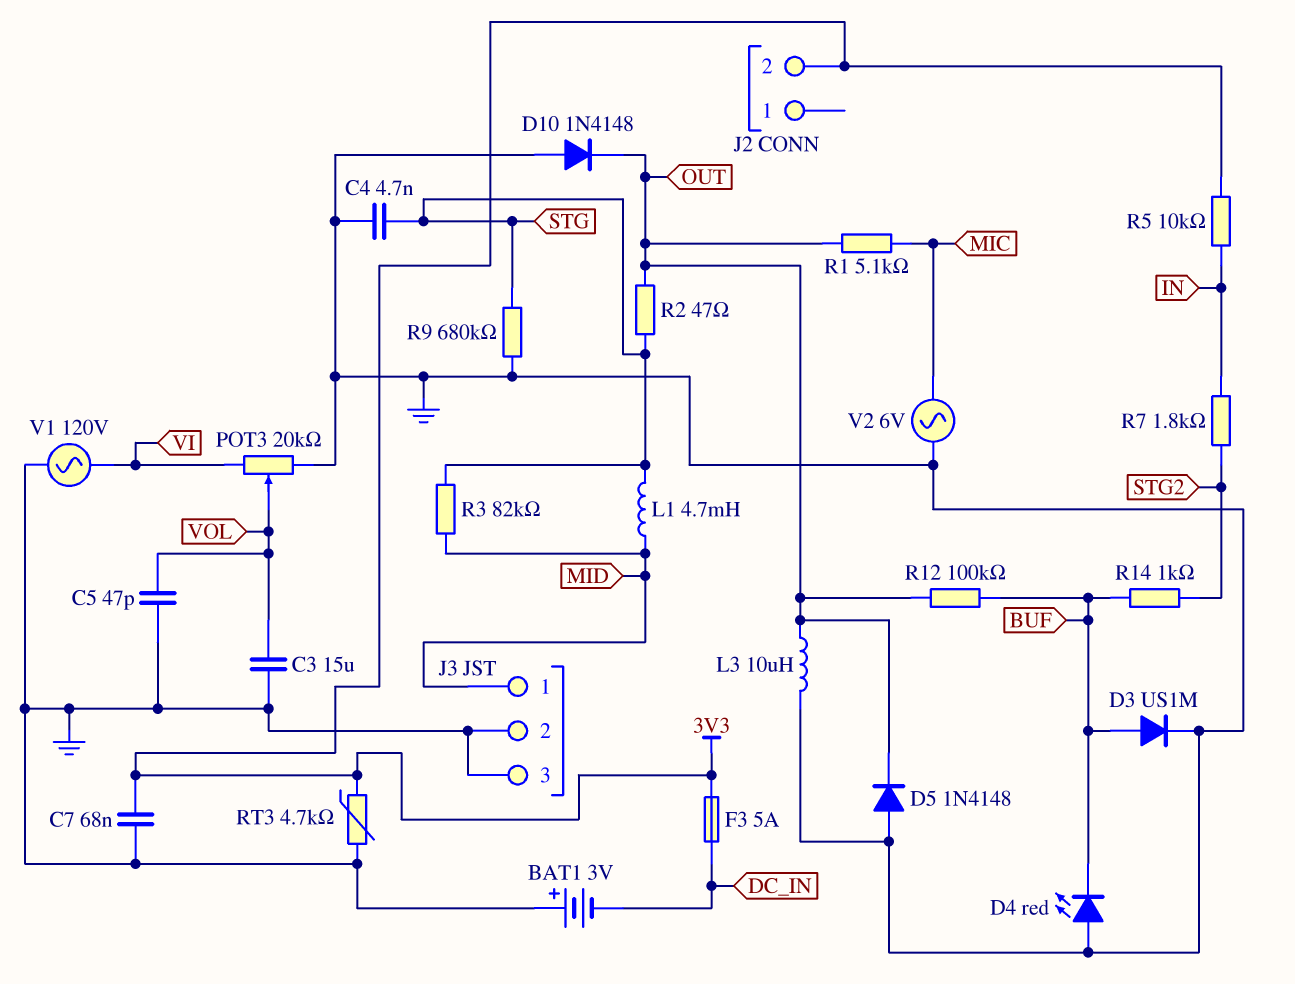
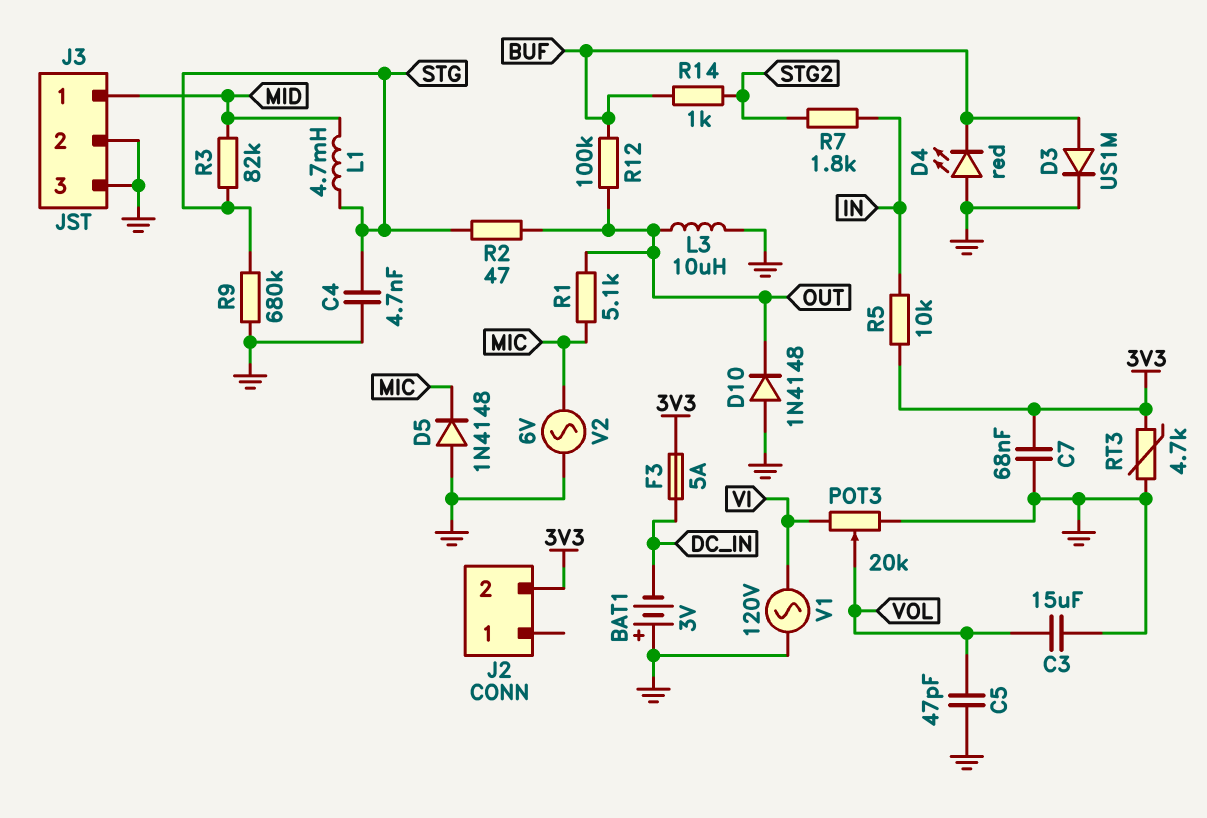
D5: diode 1N4148 (A GND, K OUT) -> diode 1N4148 (A GND, K MIC)

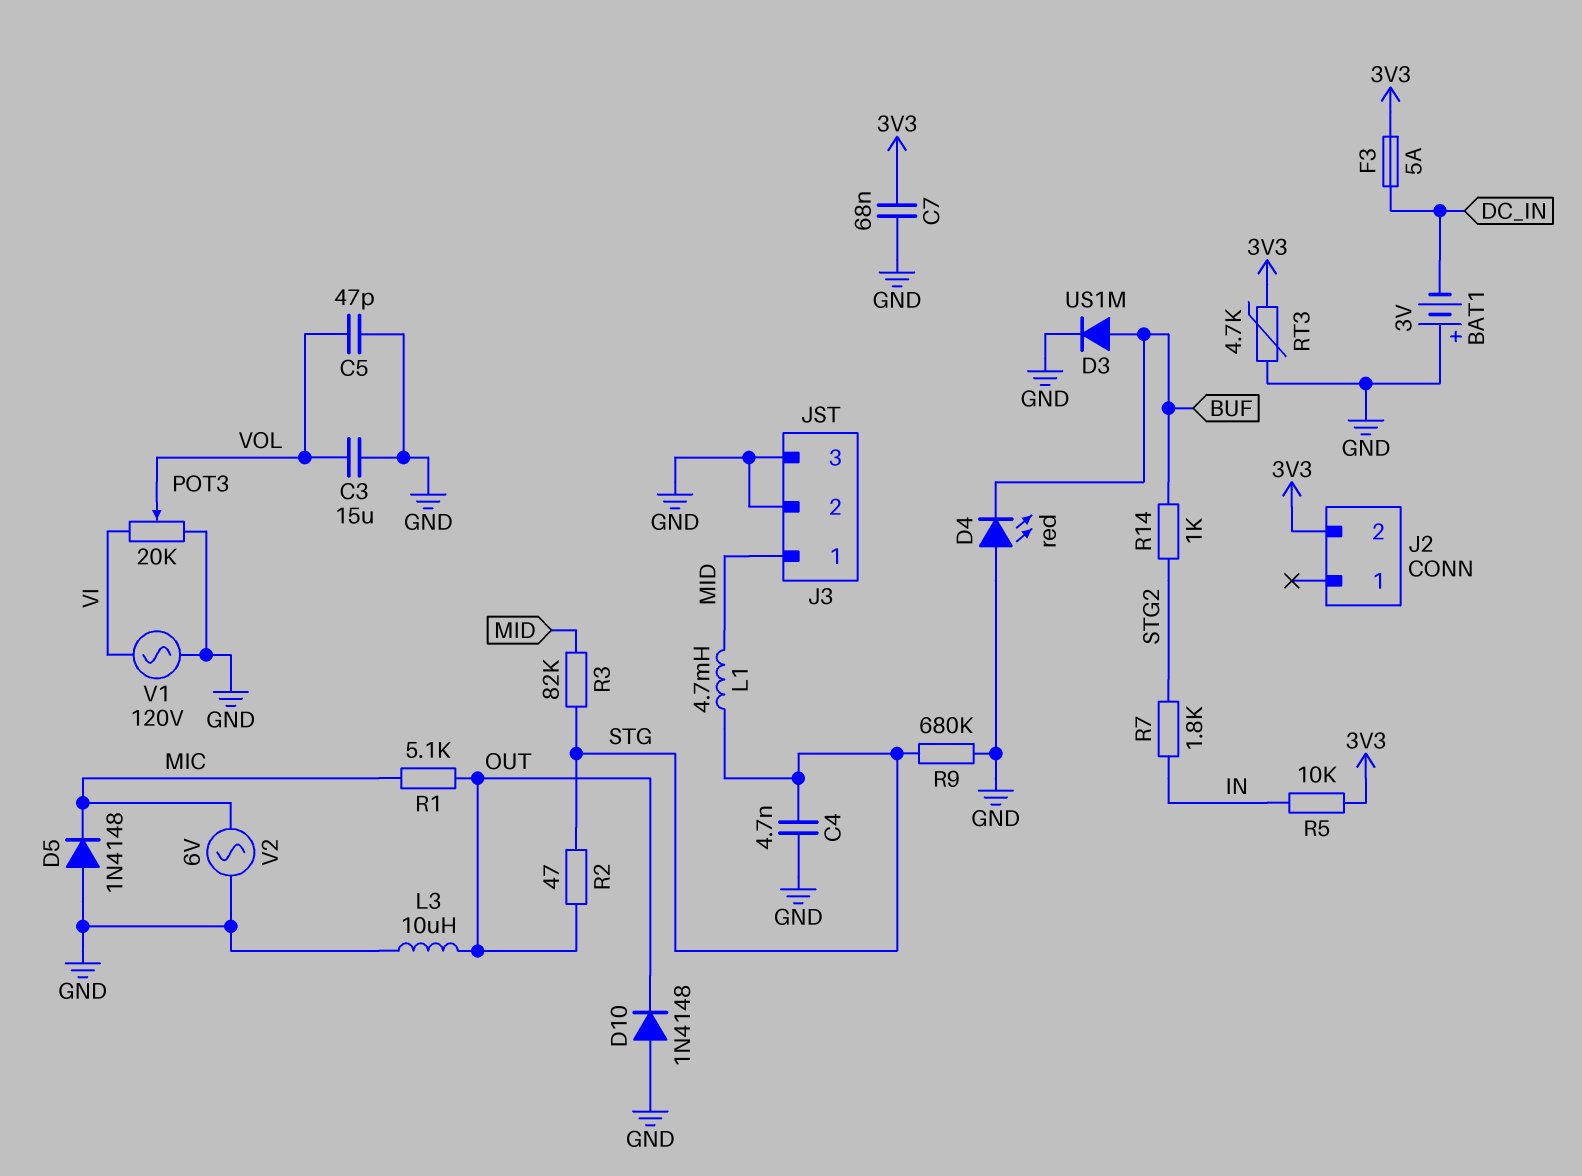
R12: 100k (BUF, OUT) -> none

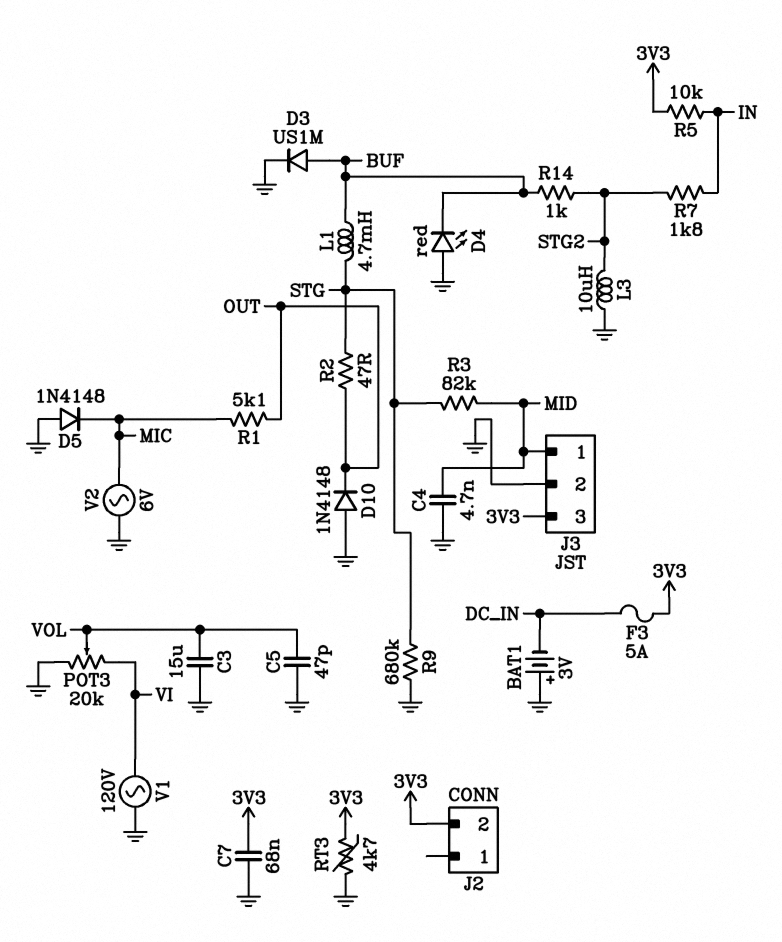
C4: 4.7nF (GND, STG) -> 4.7nF (GND, MID)
J3 pin 3: GND -> 3V3
L1: 4.7mH (MID, STG) -> 4.7mH (BUF, STG)
L3: 10uH (GND, OUT) -> 10uH (GND, STG2)

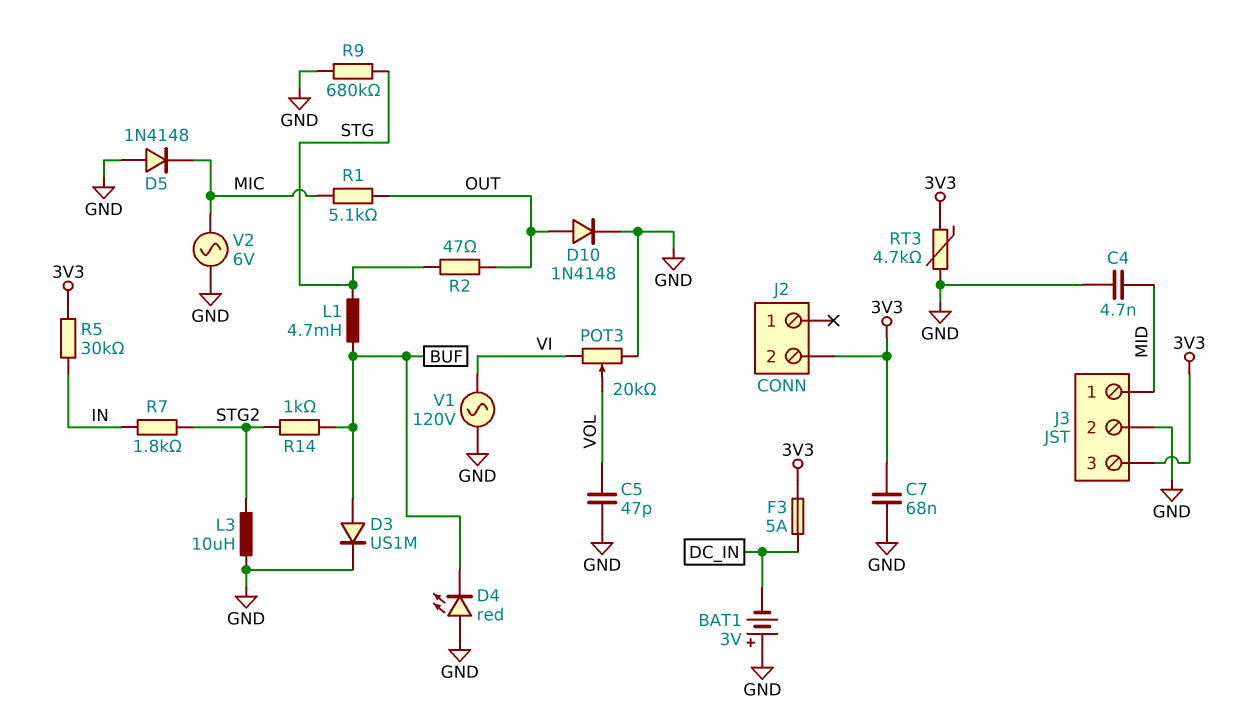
C3: 15uF (GND, VOL) -> none
D10: diode 1N4148 (A GND, K OUT) -> diode 1N4148 (A OUT, K GND)
R3: 82k (MID, STG) -> none
R5: 10k (3V3, IN) -> 30k (3V3, IN)

